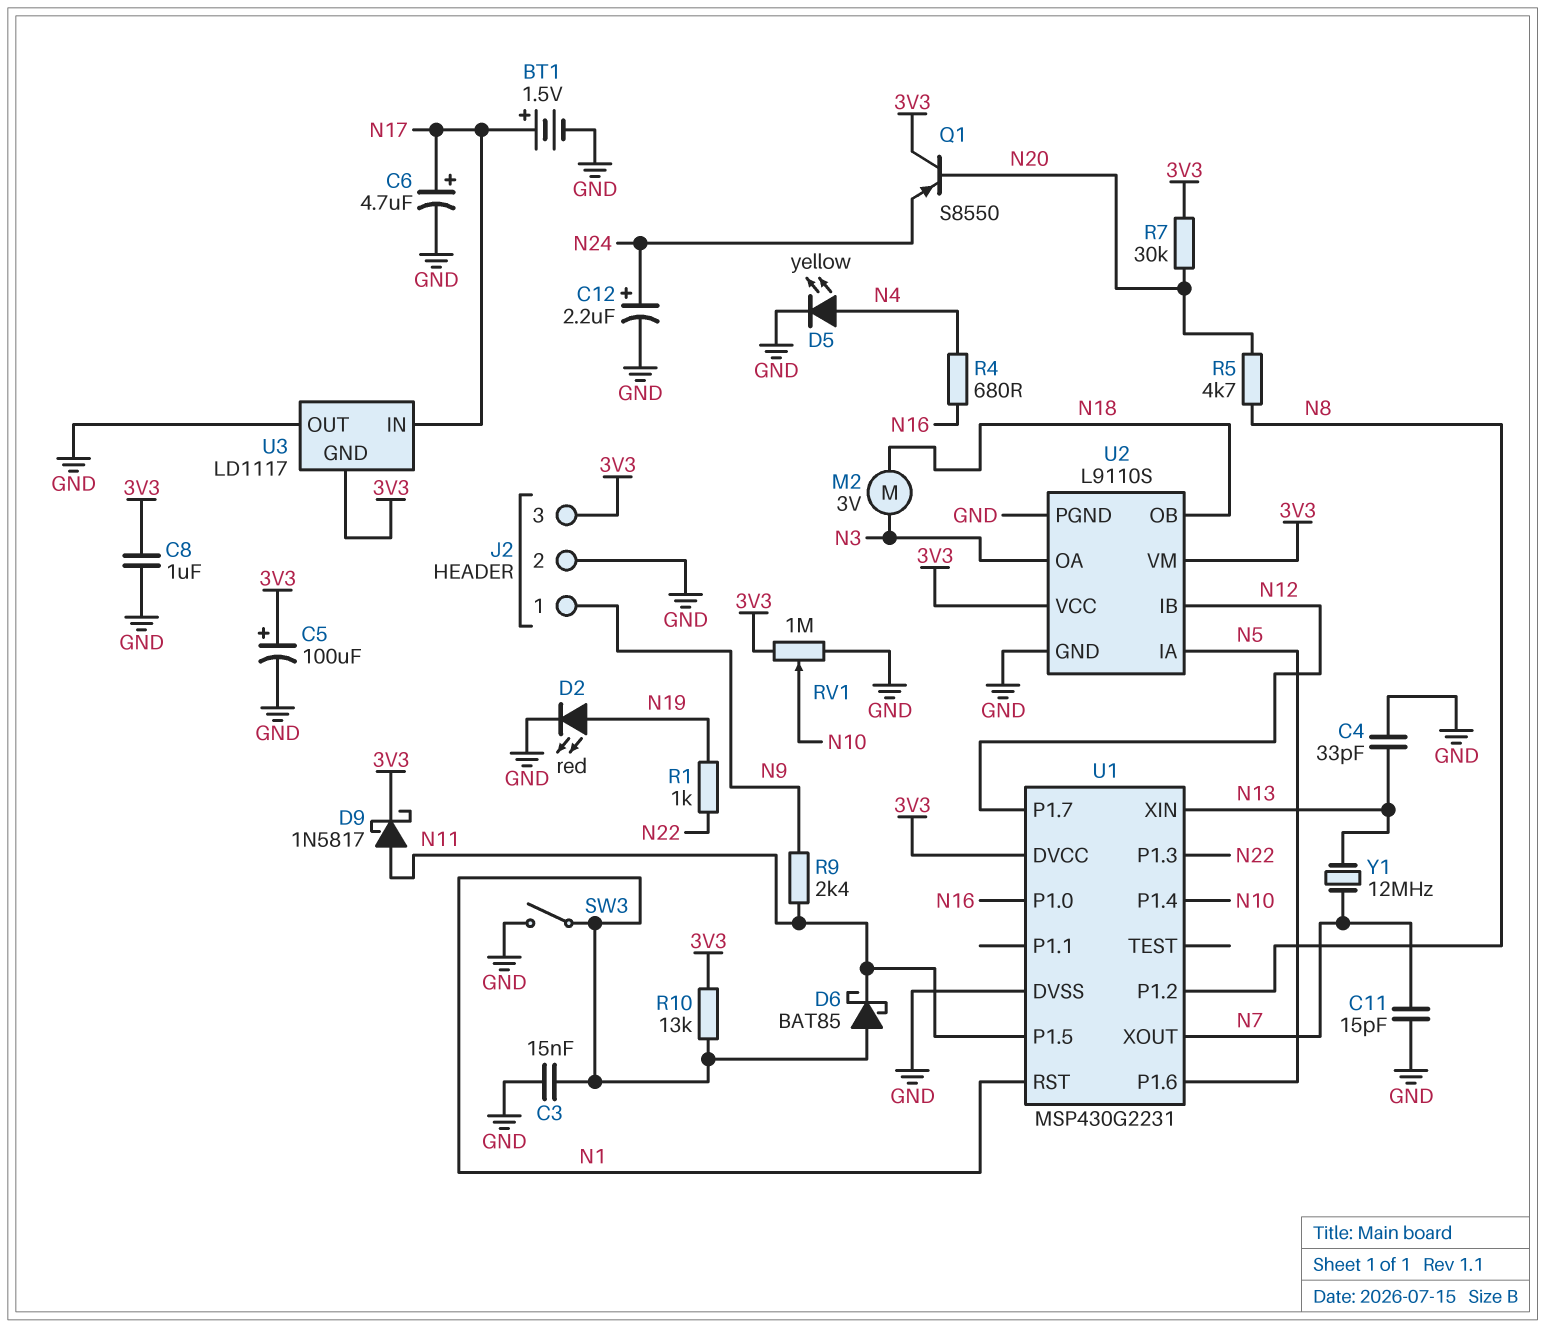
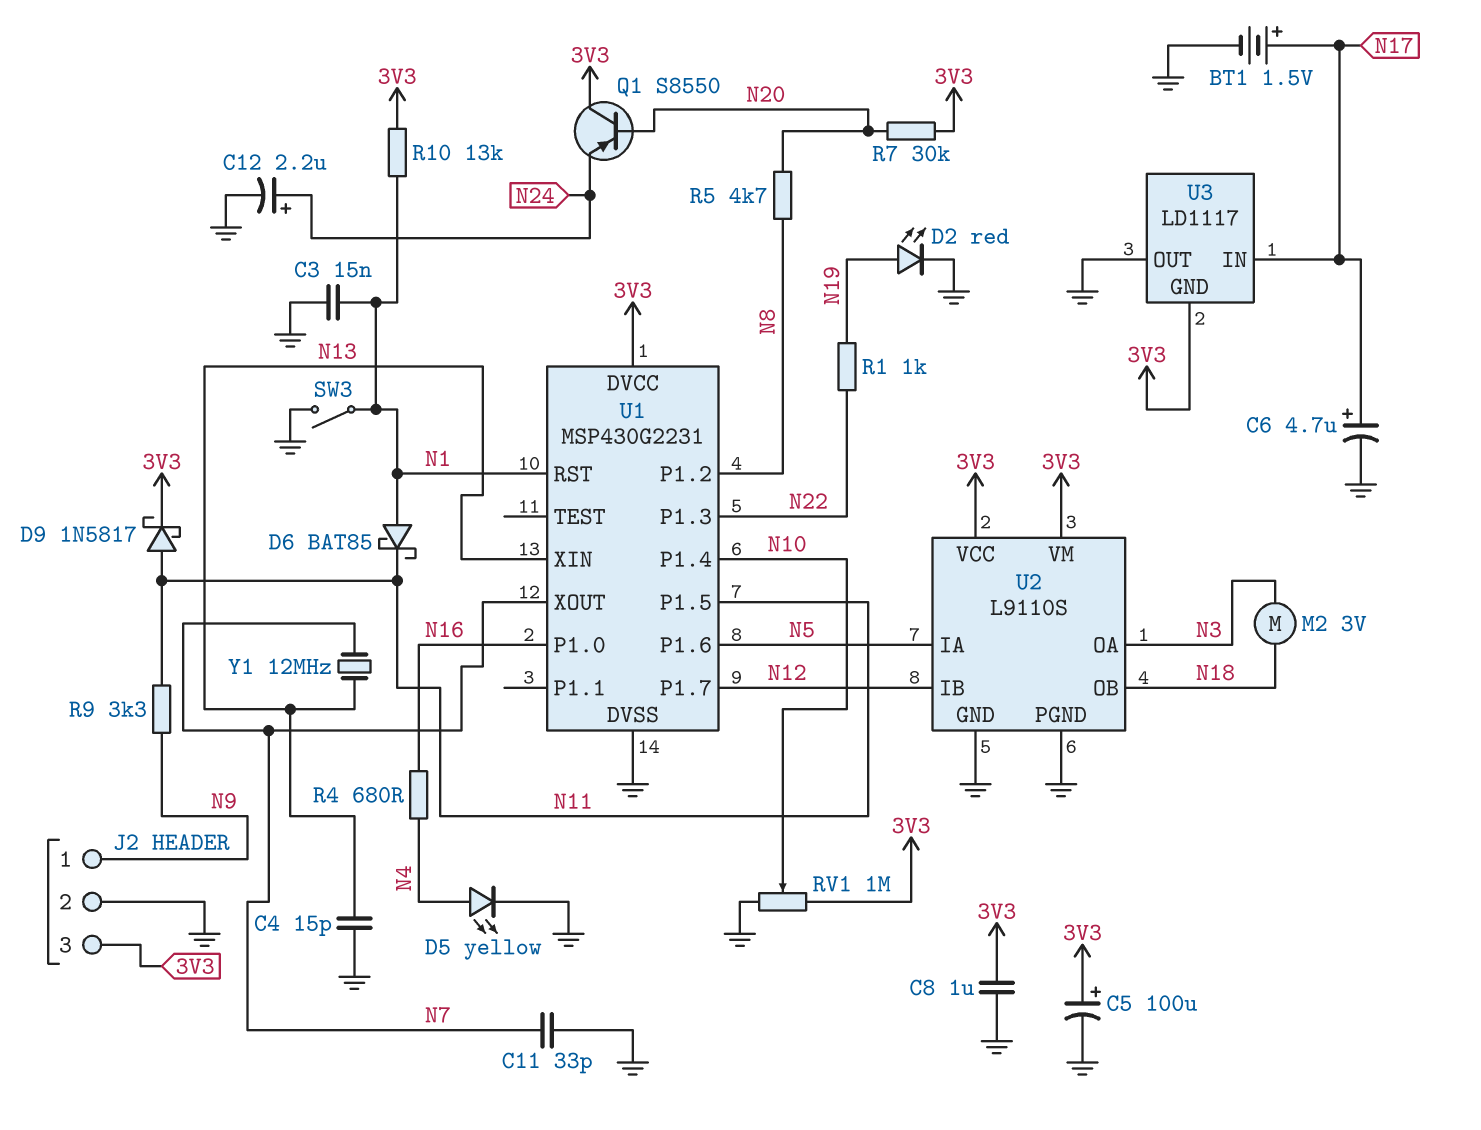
C4: 33pF (GND, N13) -> 15pF (GND, N13)
C11: 15pF (GND, N7) -> 33pF (GND, N7)
R9: 2.4k (N9, N11) -> 3.3k (N9, N11)

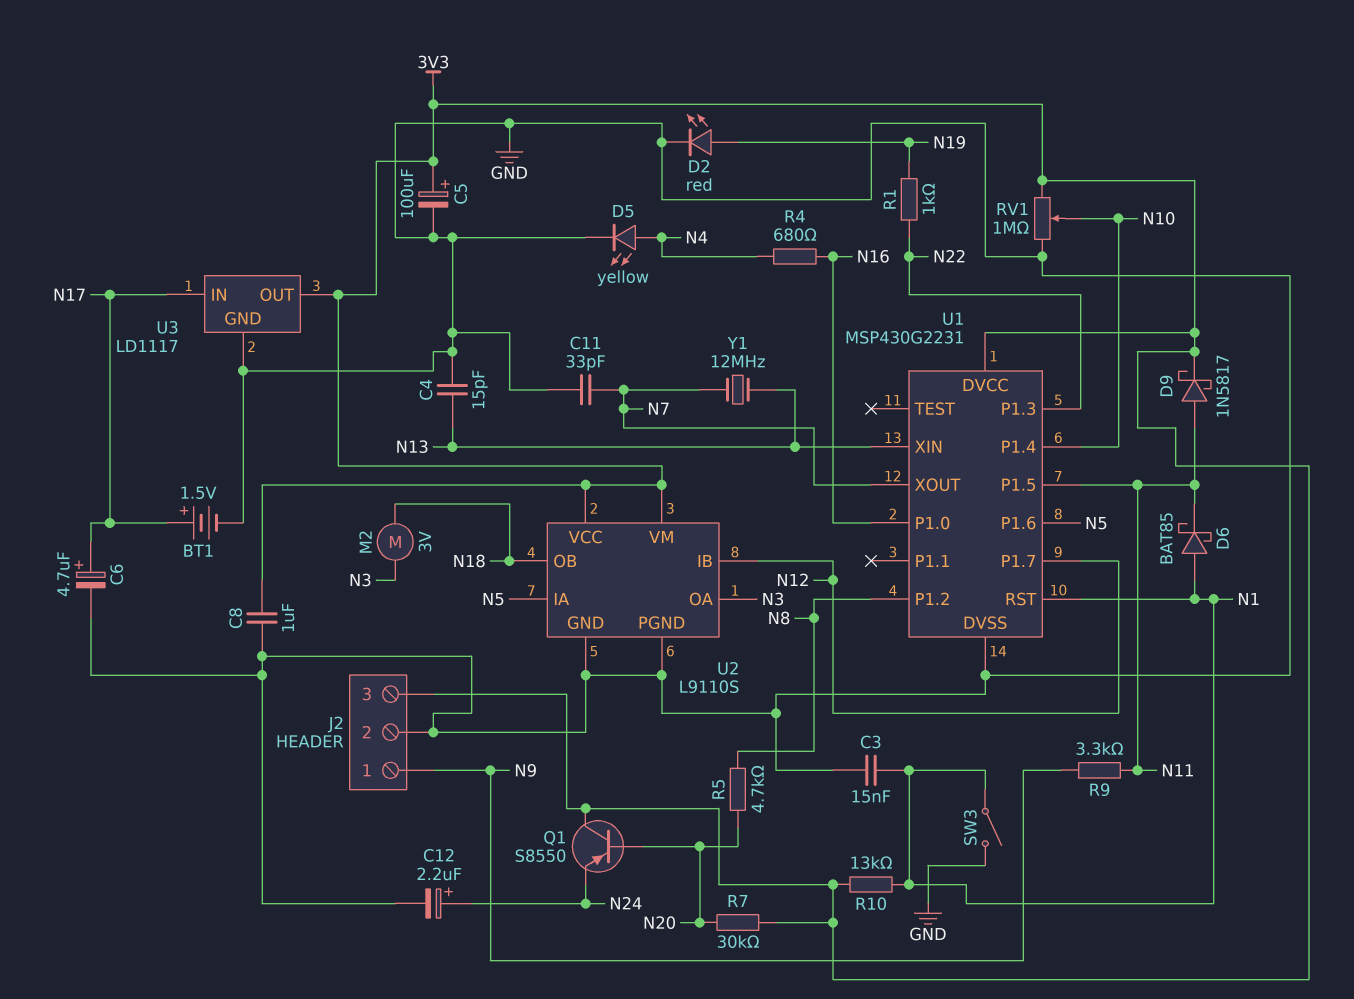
U3 pin GND: 3V3 -> GND
U3 pin OUT: GND -> 3V3

